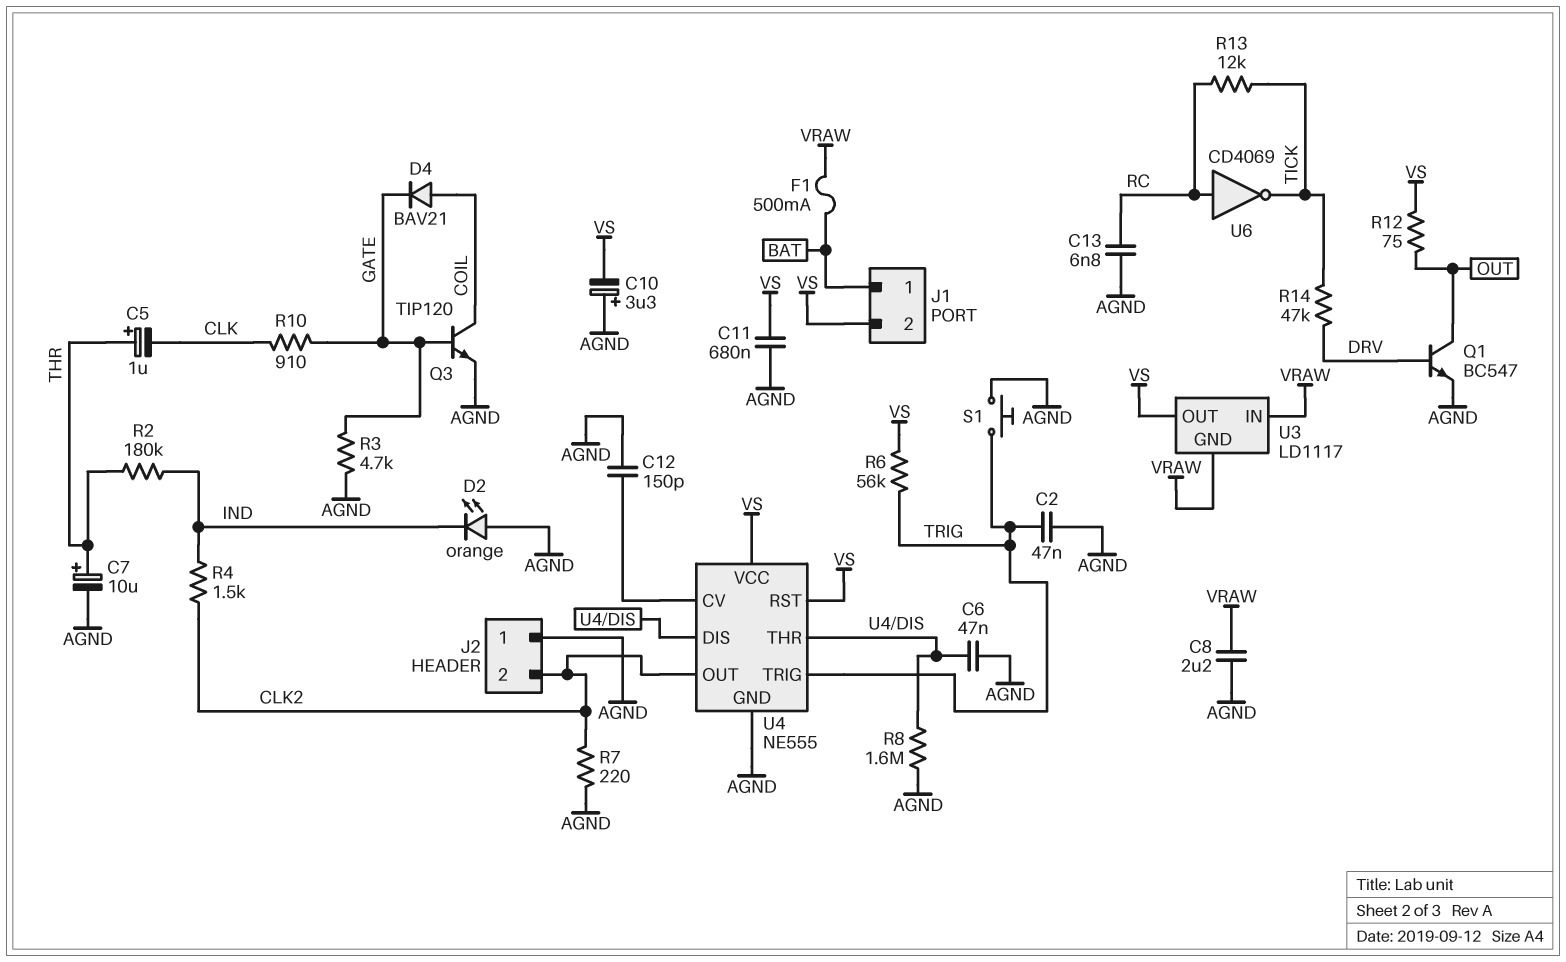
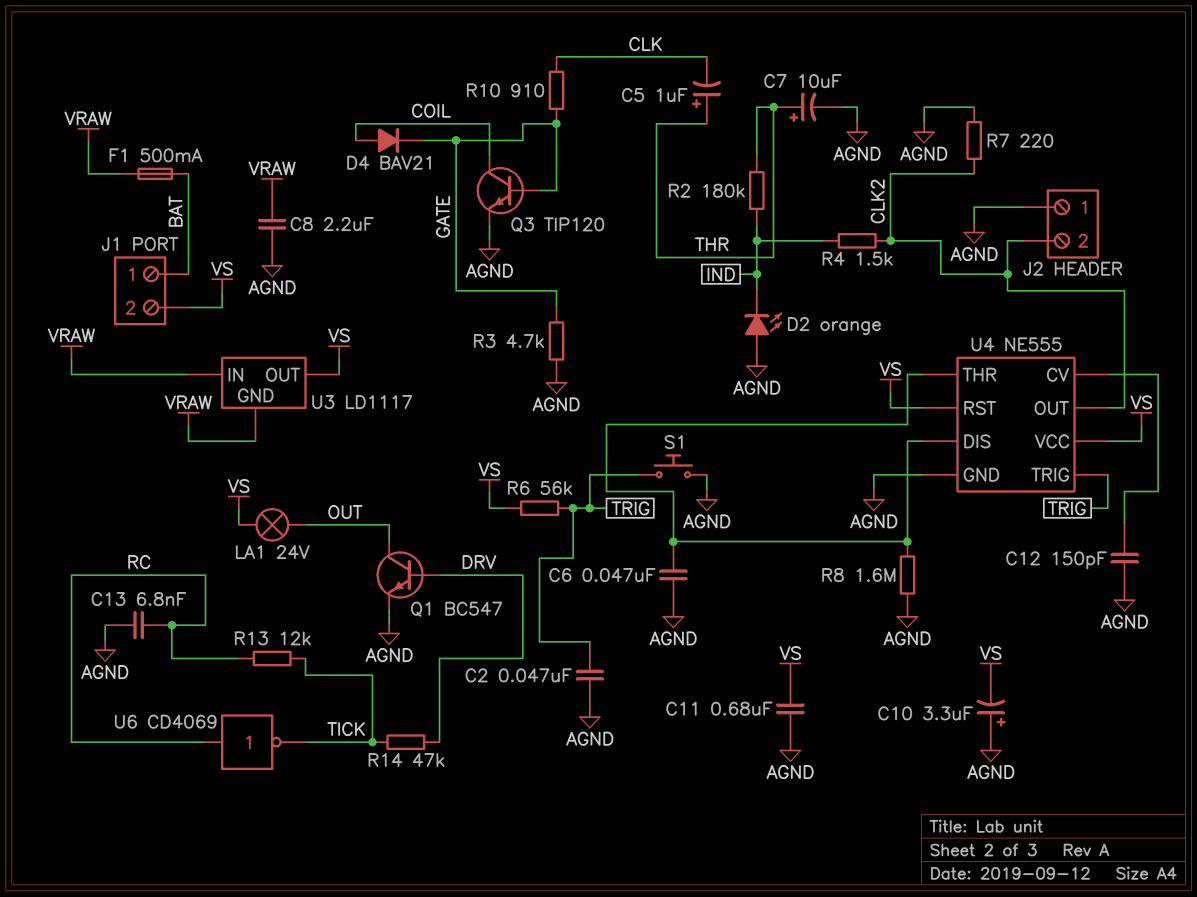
LA1: none -> lamp 24V (OUT, VS)
R12: 75 (OUT, VS) -> none

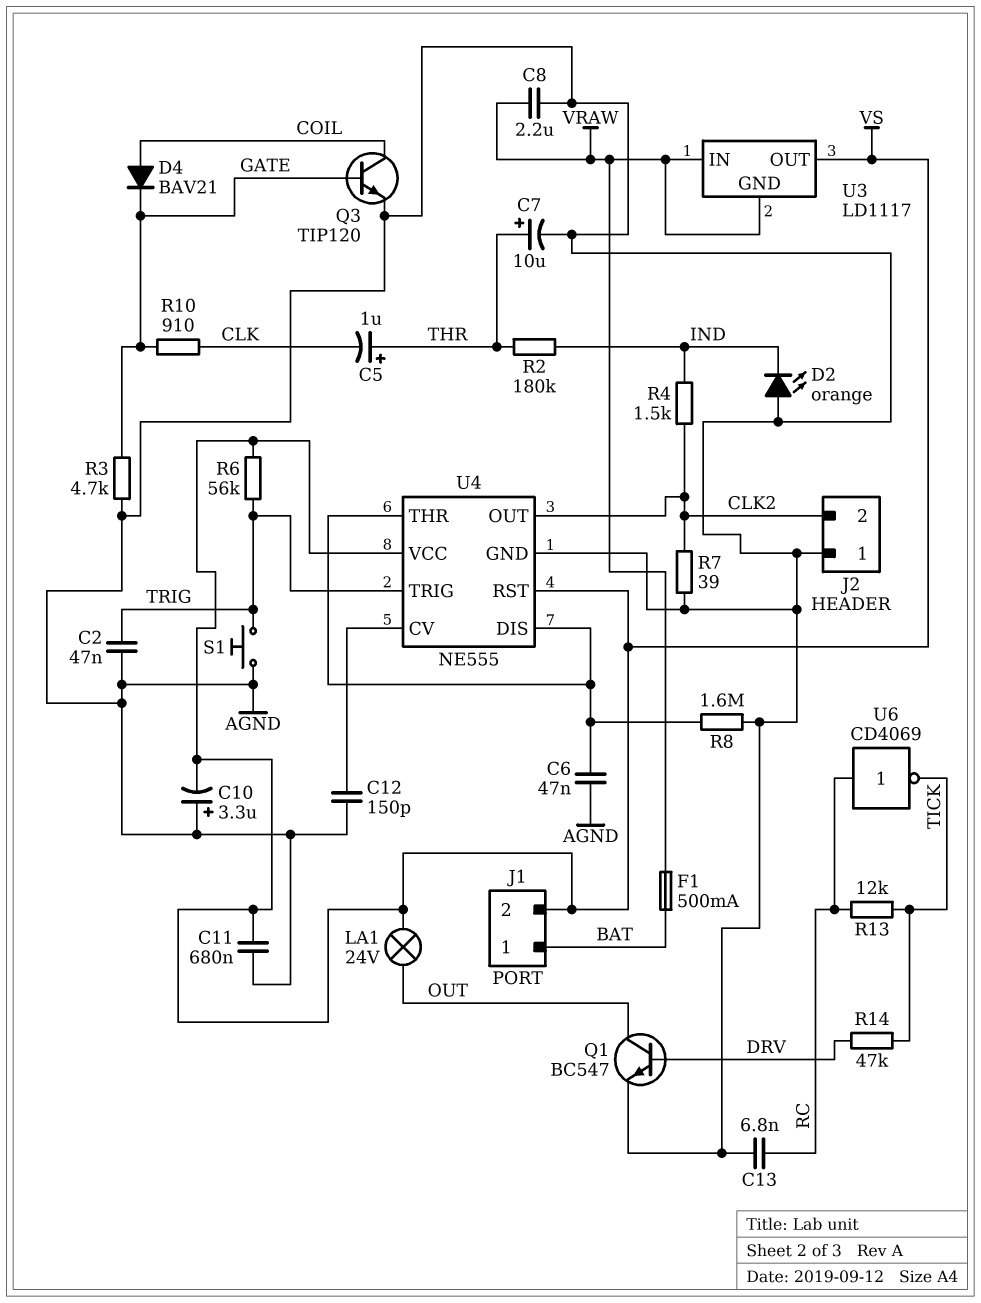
R7: 220 (AGND, CLK2) -> 39 (AGND, CLK2)

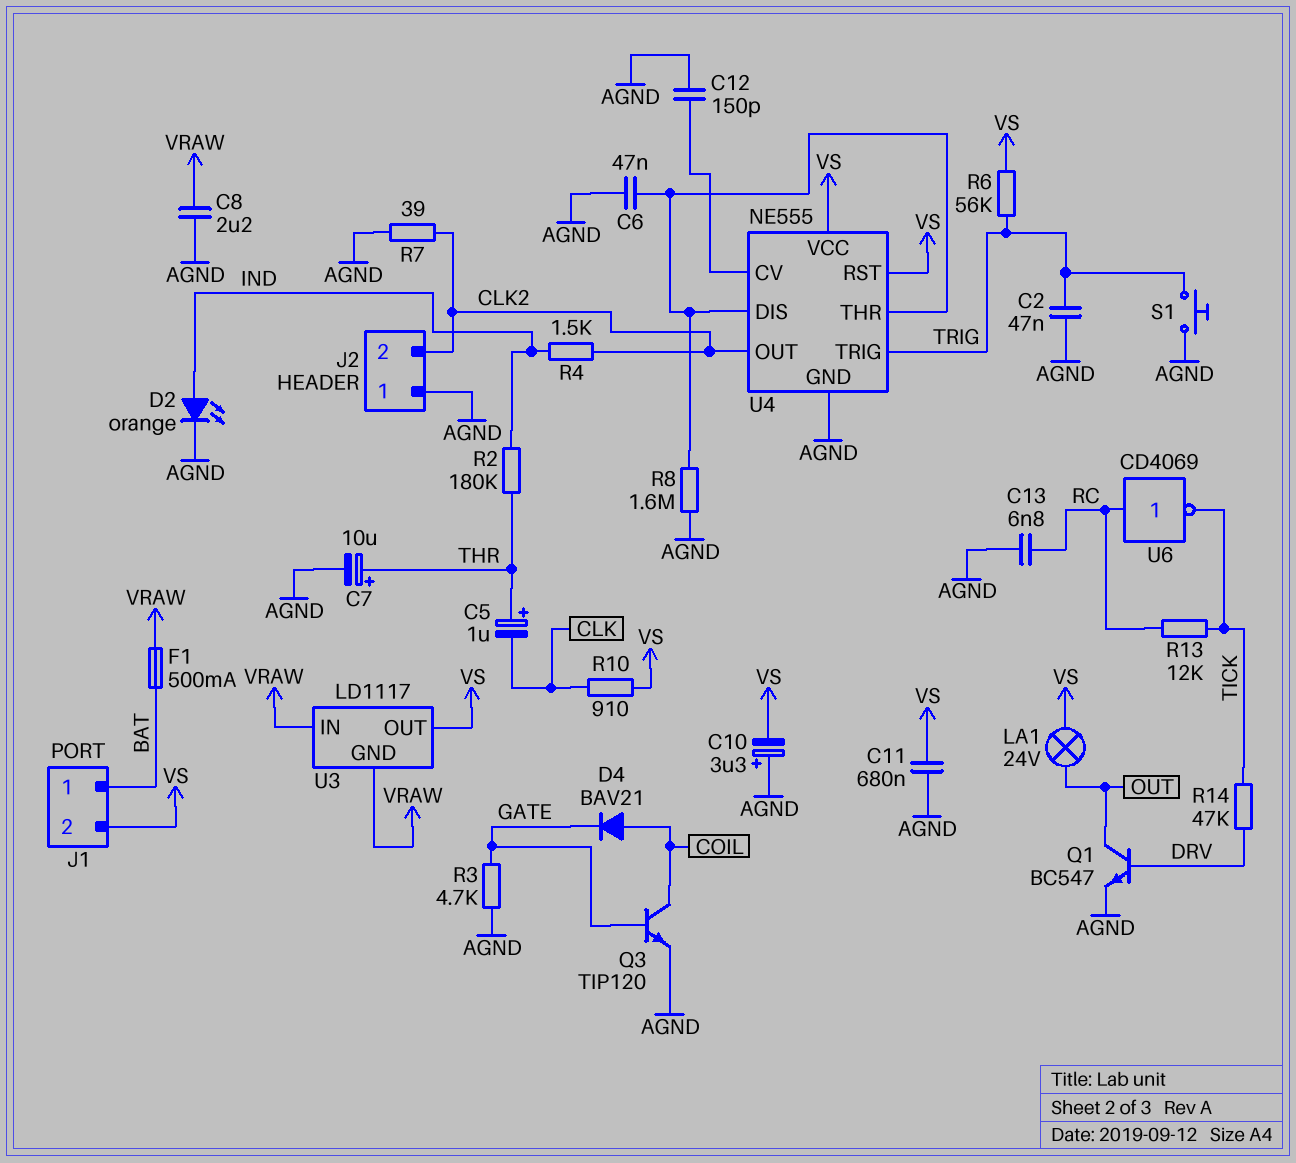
D2: LED orange (A AGND, K IND) -> LED orange (A IND, K AGND)
R10: 910 (CLK, GATE) -> 910 (CLK, VS)

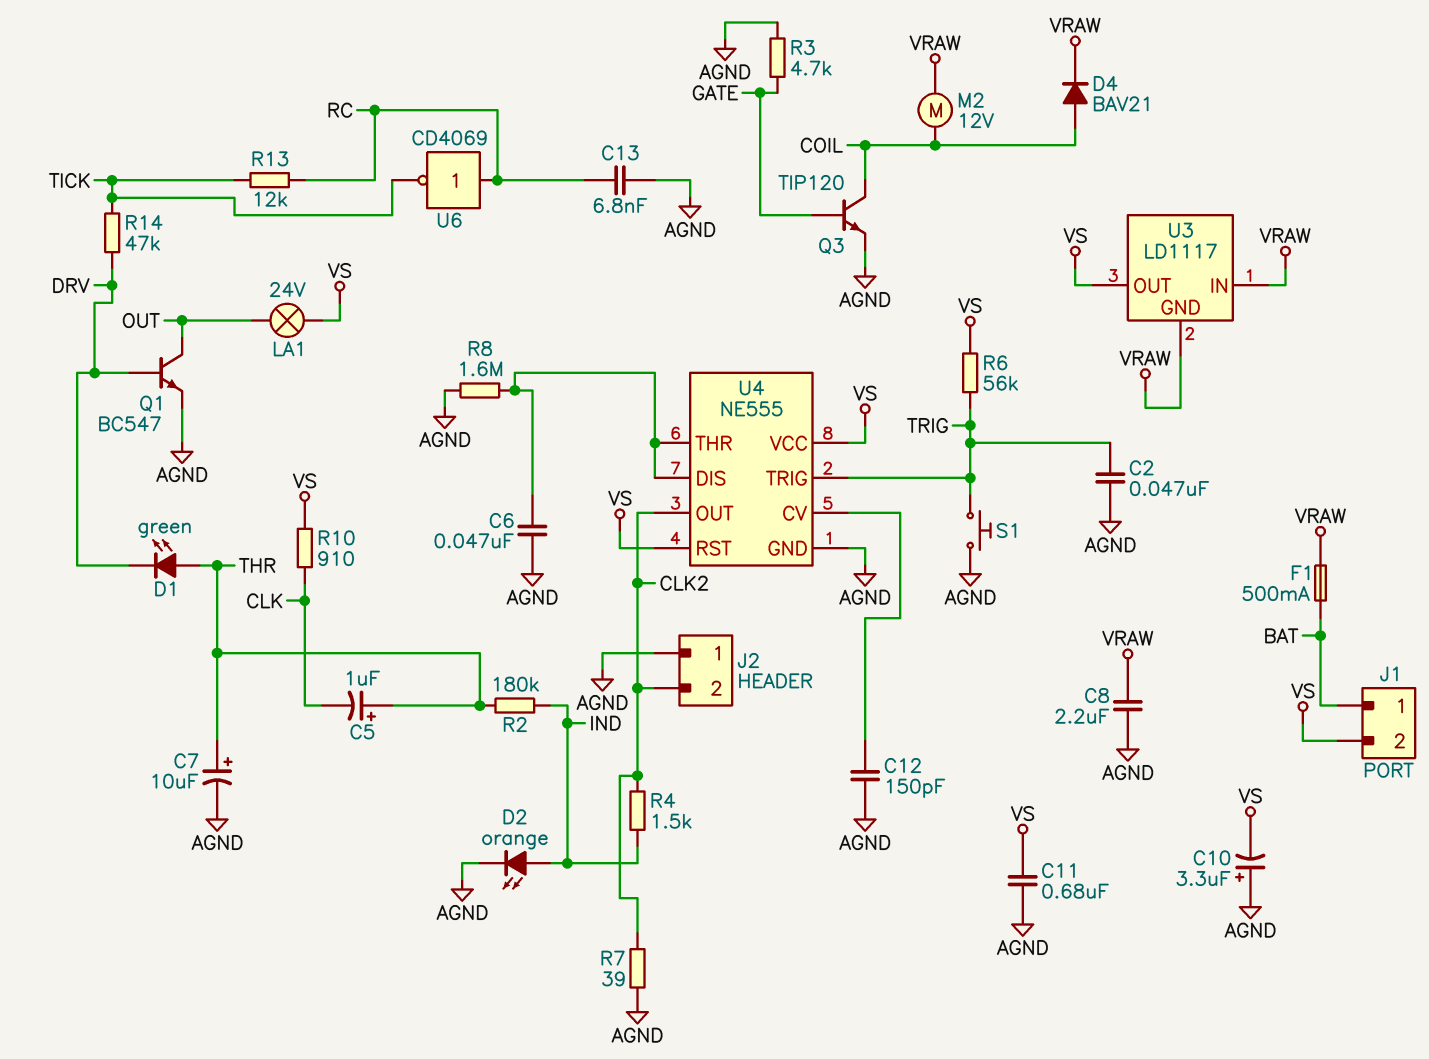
D1: none -> LED green (A THR, K DRV)
D4: diode BAV21 (A COIL, K GATE) -> diode BAV21 (A COIL, K VRAW)
M2: none -> motor 12V (COIL, VRAW)

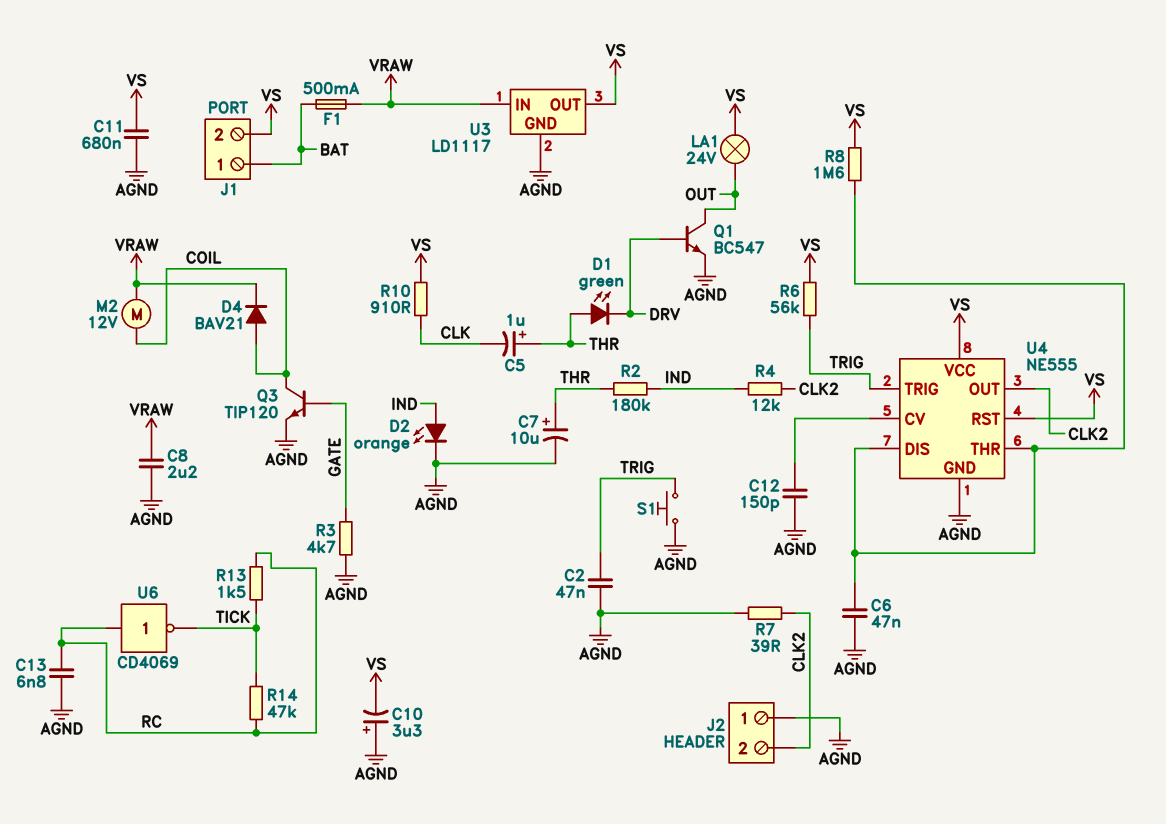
R4: 1.5k (CLK2, IND) -> 12k (CLK2, IND)
R8: 1.6M (AGND, U4/DIS) -> 1.6M (U4/DIS, VS)
R13: 12k (RC, TICK) -> 1.5k (RC, TICK)
R14: 47k (DRV, TICK) -> 47k (RC, TICK)
U3 pin GND: VRAW -> AGND

